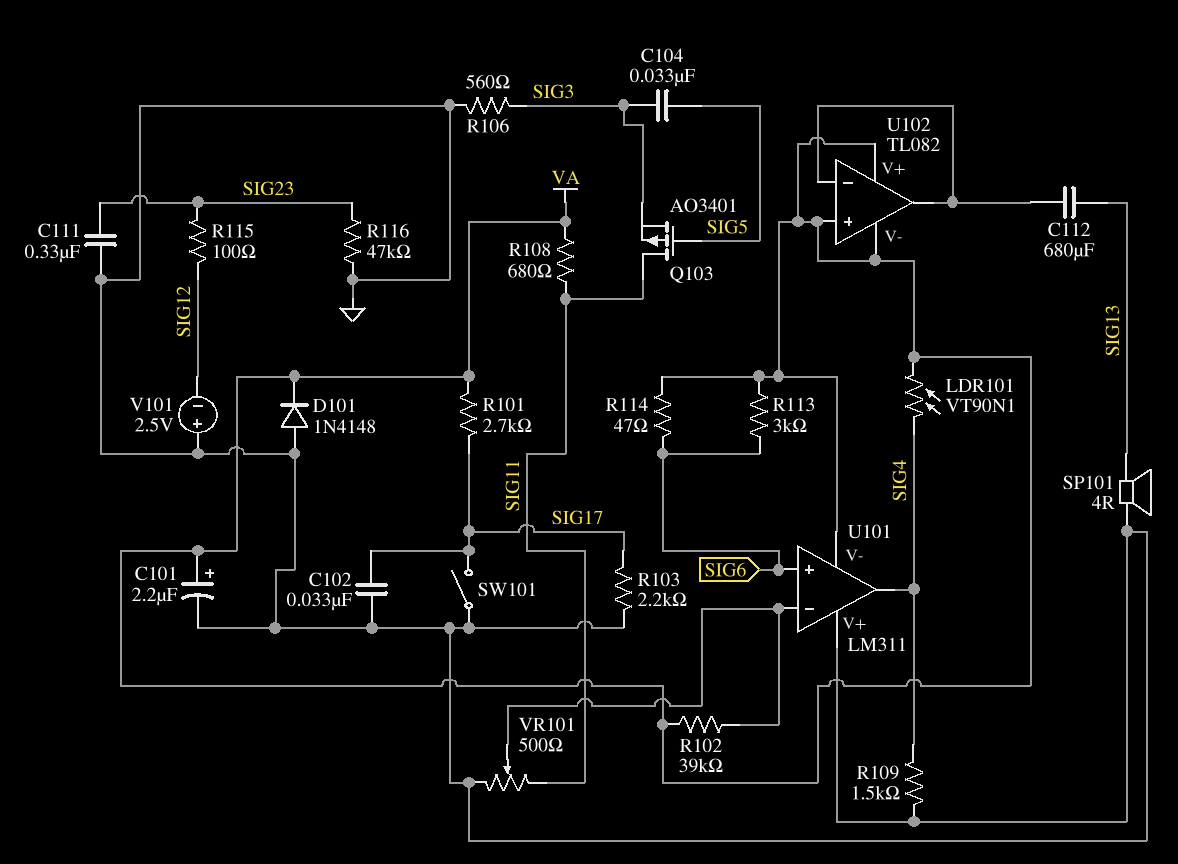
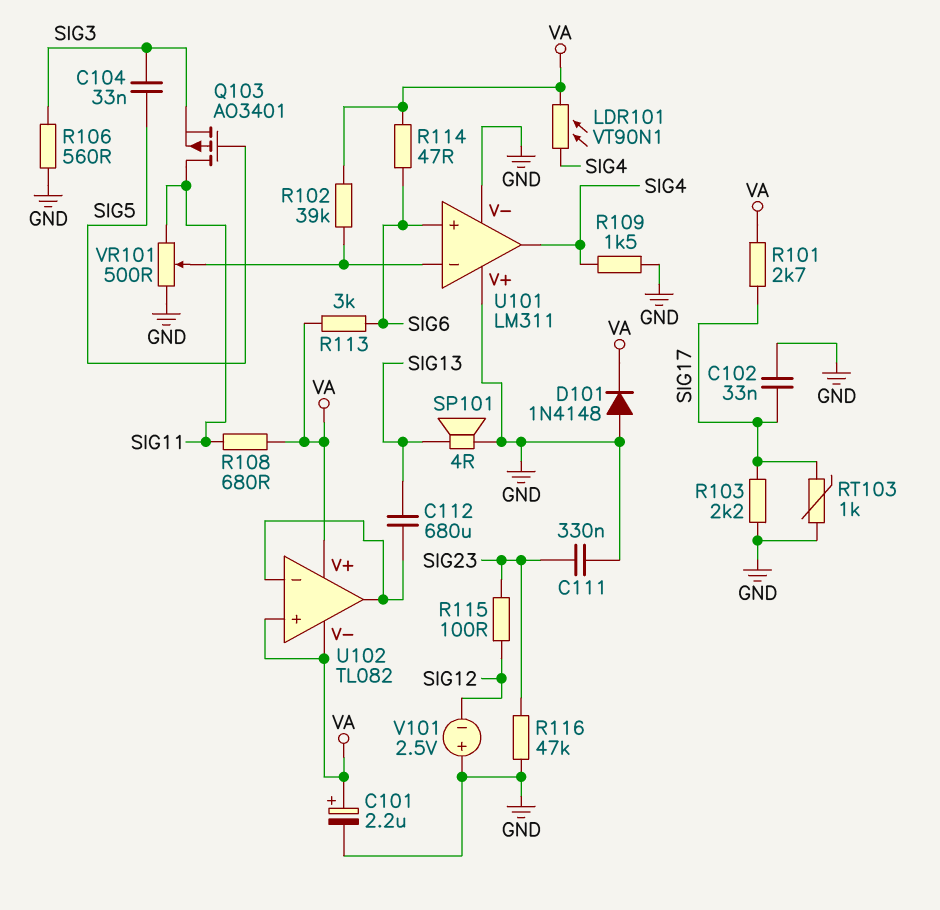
RT103: none -> 1k (GND, SIG17)
SW101: switch (GND, SIG17) -> none
U101 pin V-: VA -> GND

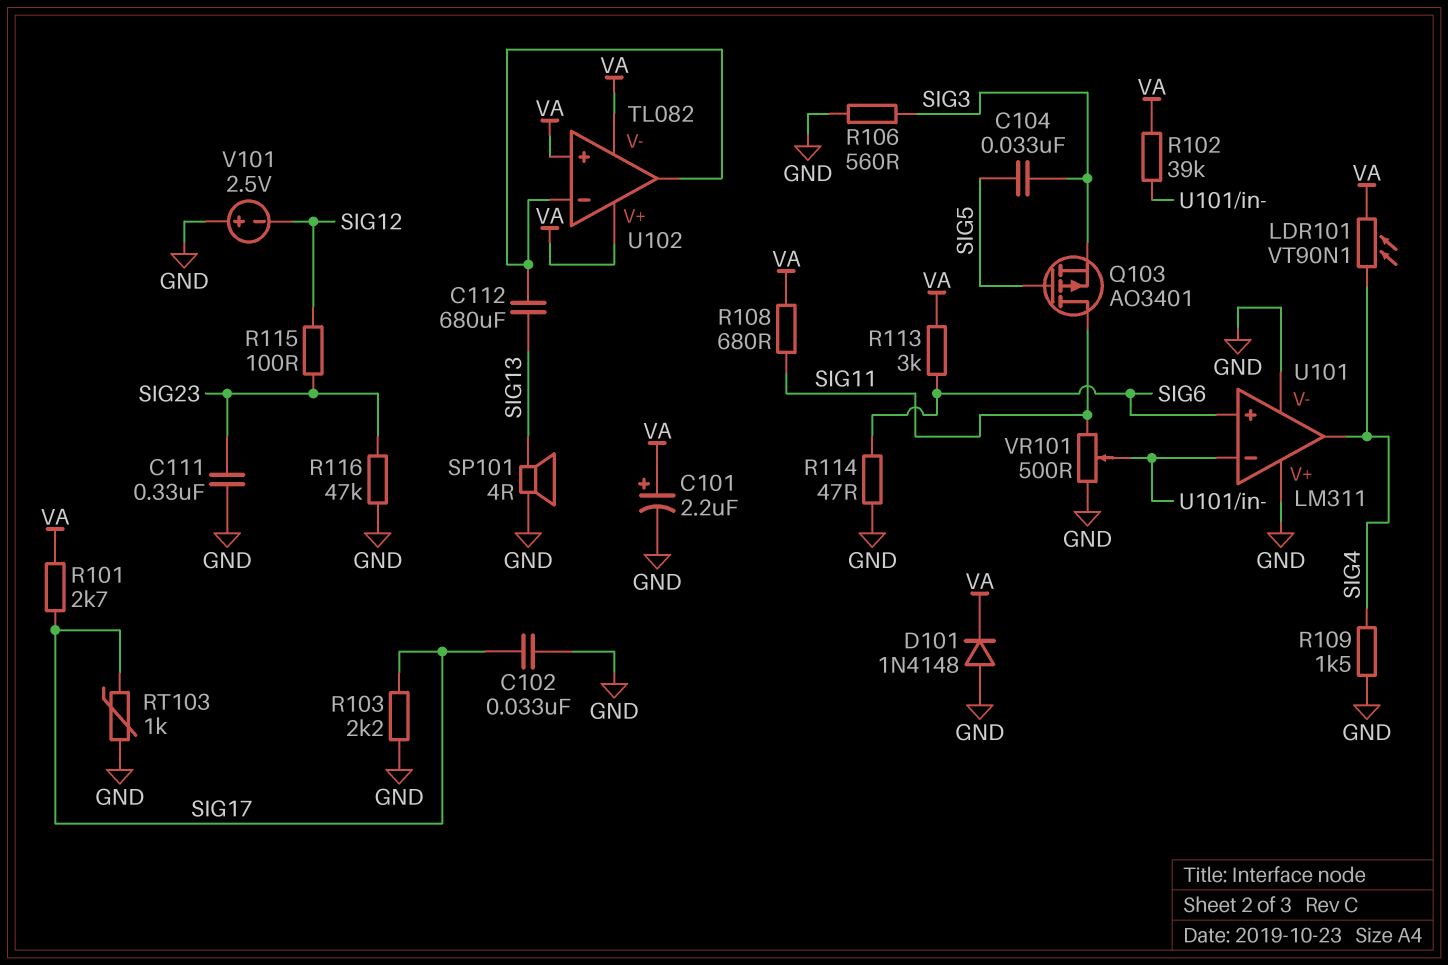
R114: 47 (SIG6, VA) -> 47 (GND, SIG6)

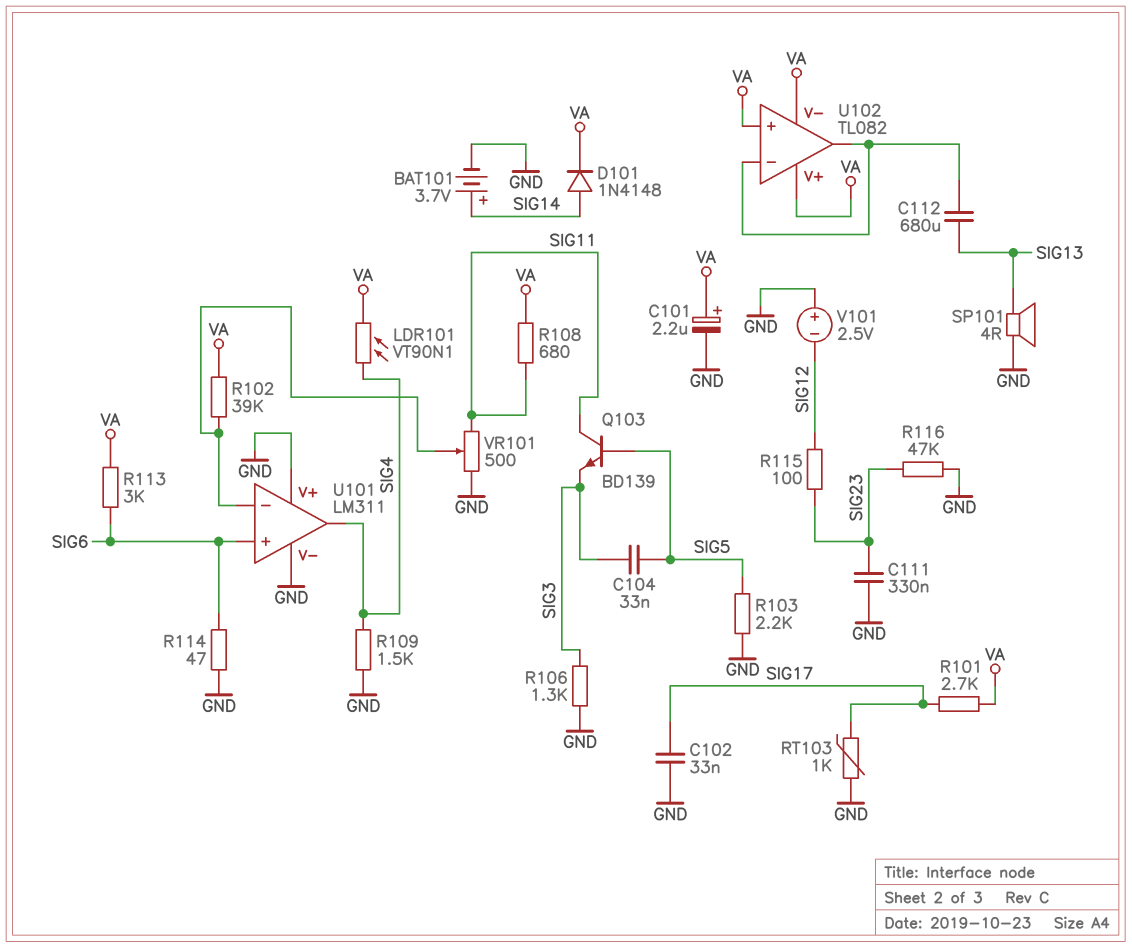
BAT101: none -> 3.7V (plus SIG14, minus GND)
D101: diode 1N4148 (A GND, K VA) -> diode 1N4148 (A SIG14, K VA)
Q103: PMOS AO3401 (G SIG5, D SIG11, S SIG3) -> NPN BD139 (B SIG5, C SIG11, E SIG3)
R103: 2.2k (GND, SIG17) -> 2.2k (GND, SIG5)
R106: 560 (GND, SIG3) -> 1.3k (GND, SIG3)

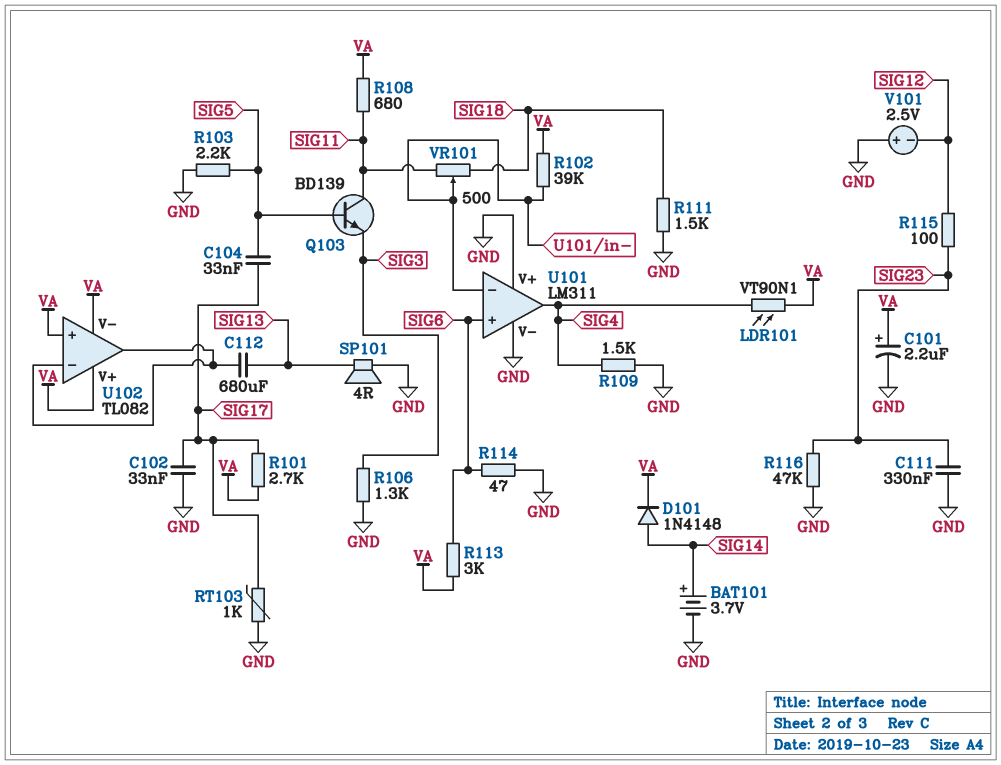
C104: 33nF (SIG3, SIG5) -> 33nF (SIG5, SIG17)
R111: none -> 1.5k (GND, SIG18)
VR101: 500 (GND, SIG11, wiper U101/in-) -> 500 (SIG11, SIG18, wiper U101/in-)

